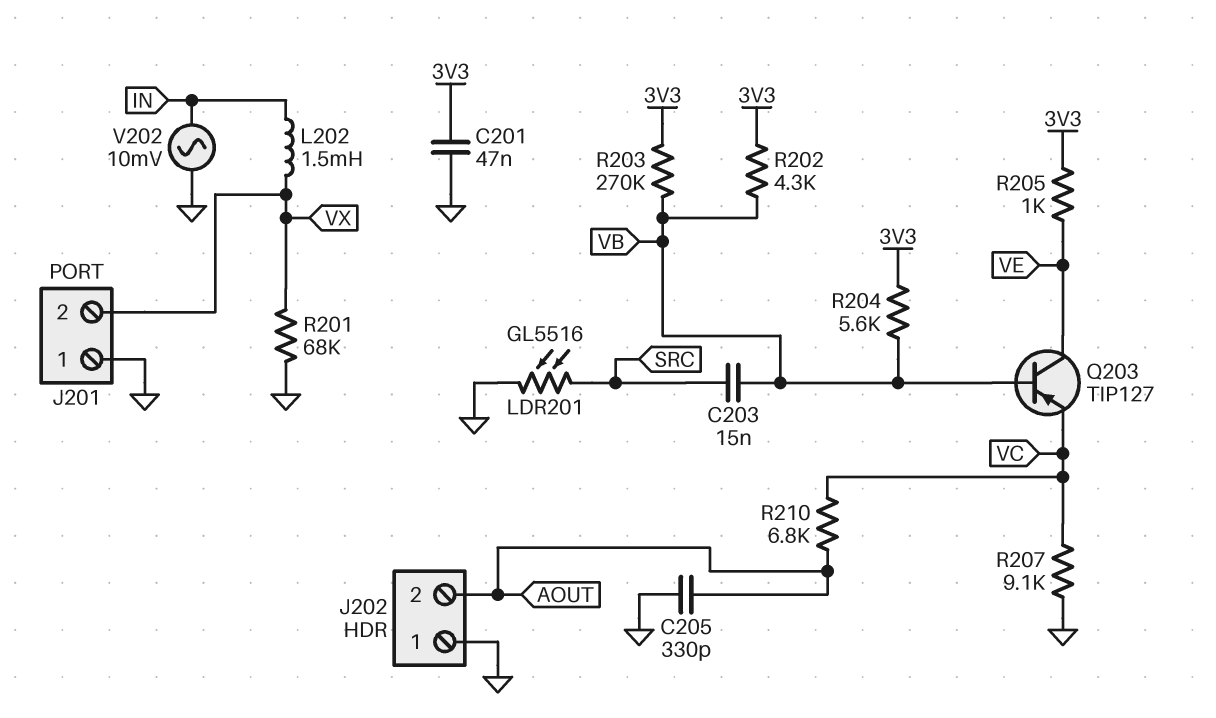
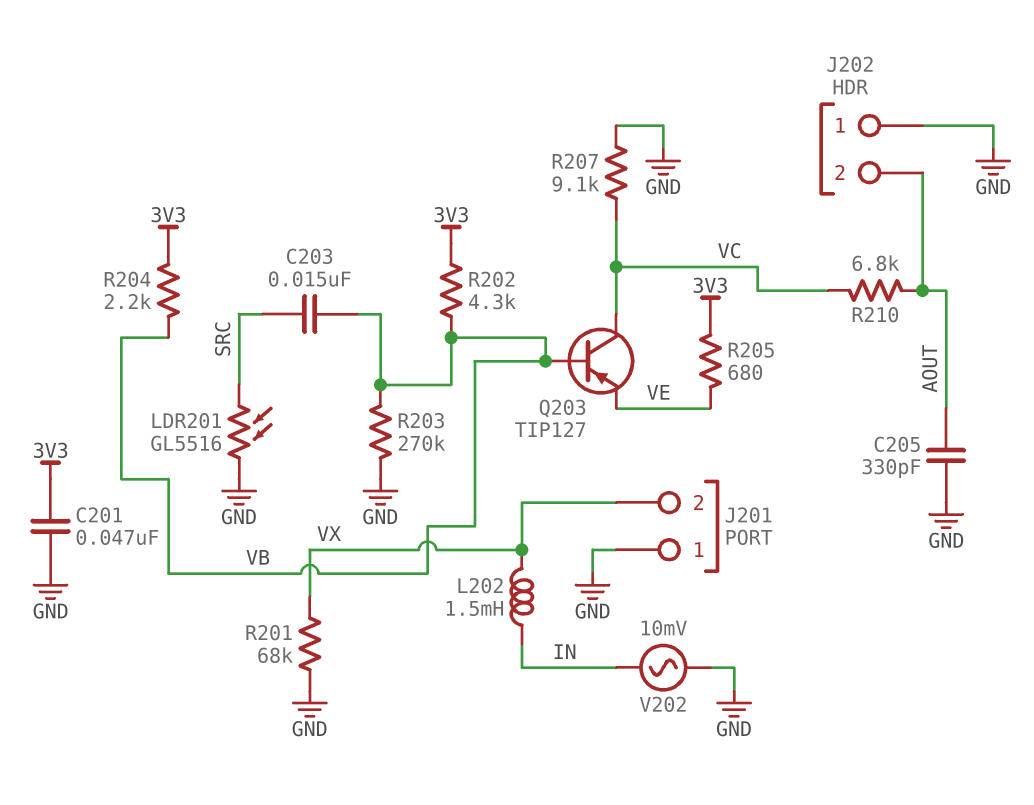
Q203: PNP TIP127 (B VB, C VE, E VC) -> PNP TIP127 (B VB, C VC, E VE)
R203: 270k (3V3, VB) -> 270k (GND, VB)
R204: 5.6k (3V3, VB) -> 2.2k (3V3, VB)
R205: 1k (3V3, VE) -> 680 (3V3, VE)

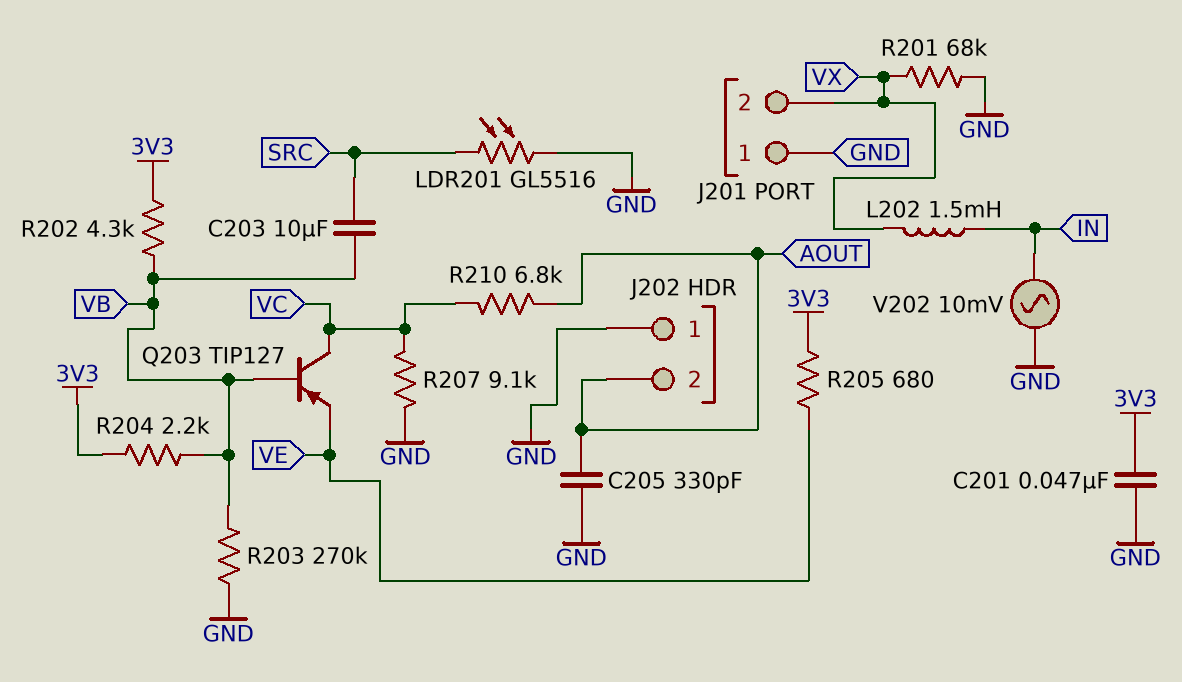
C203: 15nF (SRC, VB) -> 10uF (SRC, VB)

